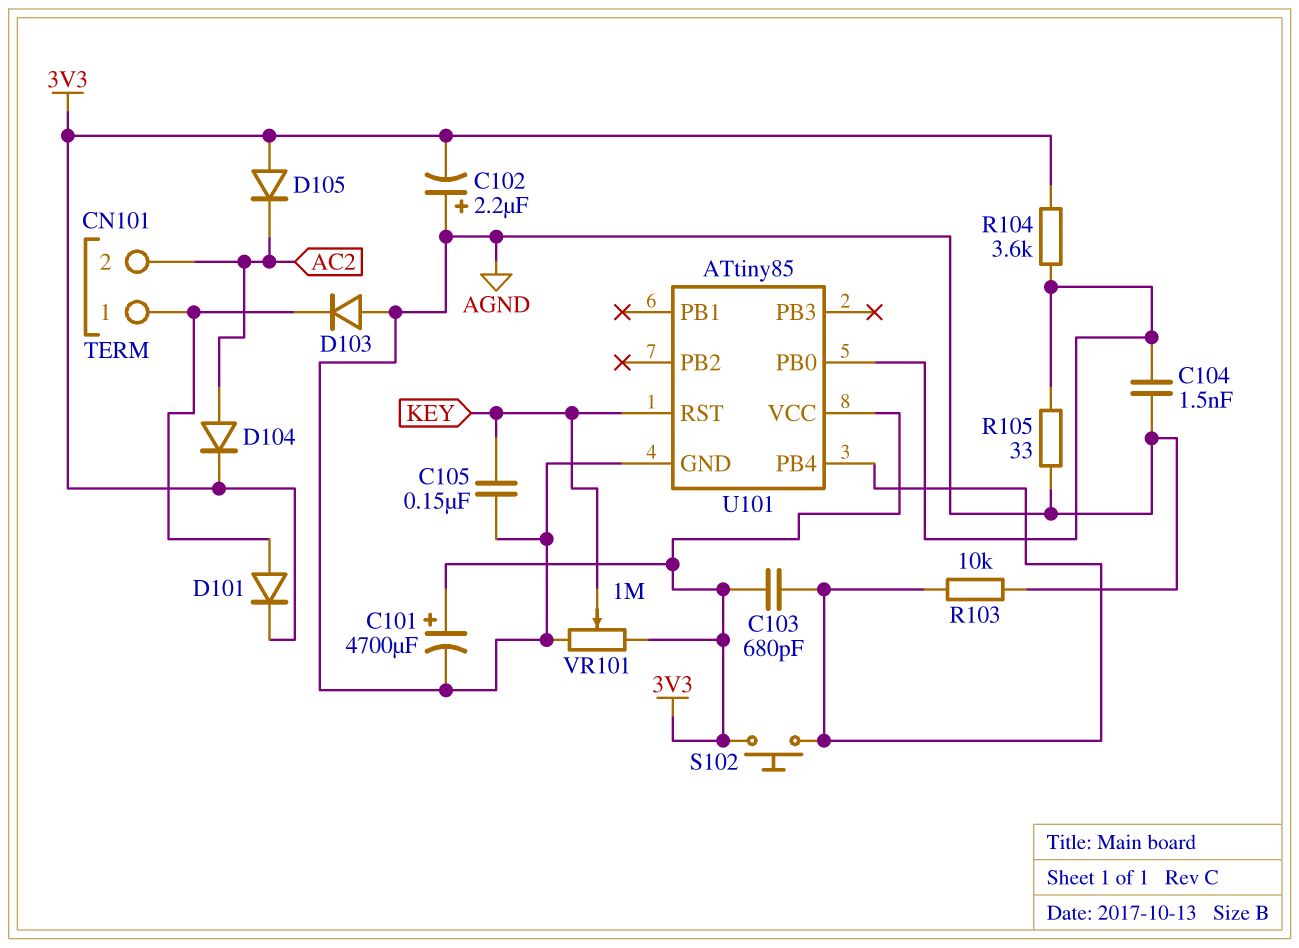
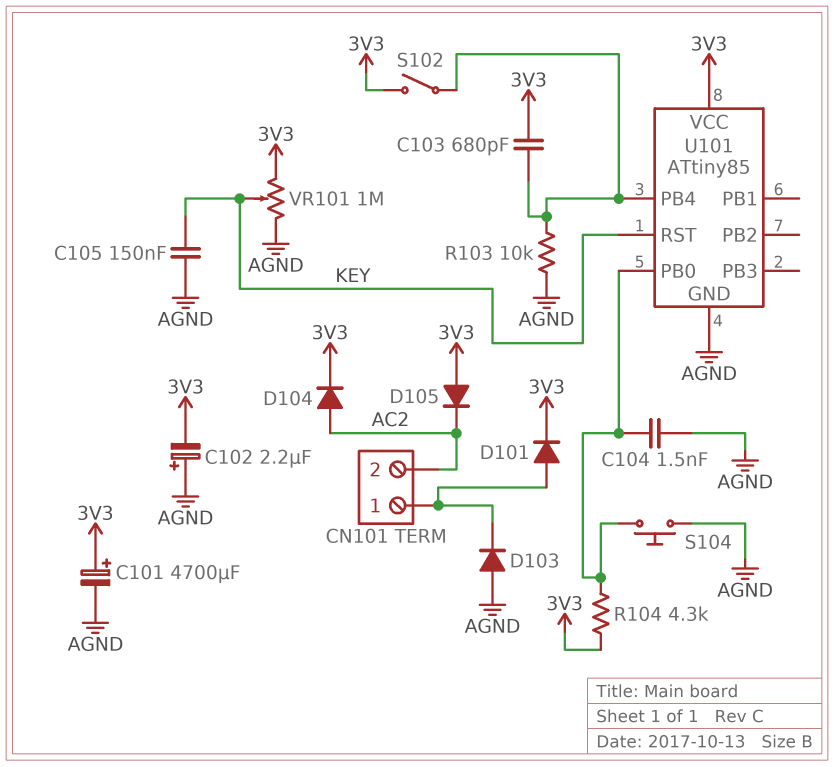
R104: 3.6k (3V3, U101/PB0) -> 4.3k (3V3, U101/PB0)
R105: 33 (AGND, U101/PB0) -> none
S102: button (3V3, U101/PB4) -> switch (3V3, U101/PB4)
S104: none -> button (AGND, U101/PB0)

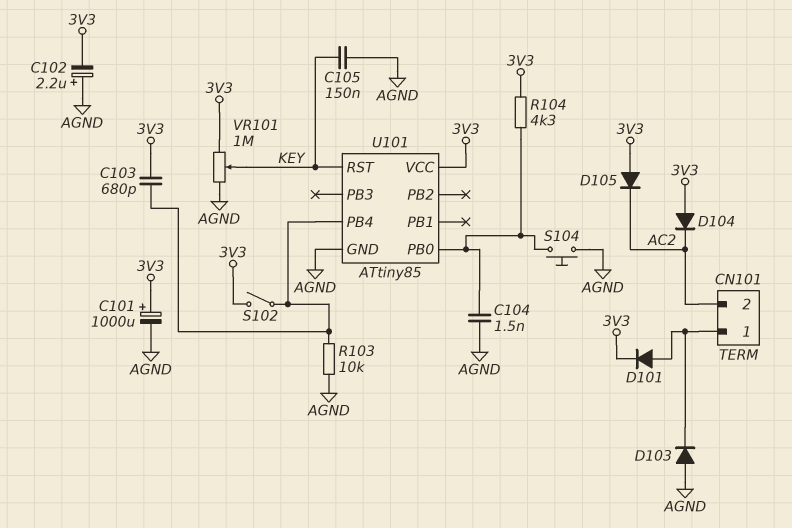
C101: 4700uF (plus 3V3, minus AGND) -> 1000uF (plus 3V3, minus AGND)
D104: diode (A AC2, K 3V3) -> diode (A 3V3, K AC2)

